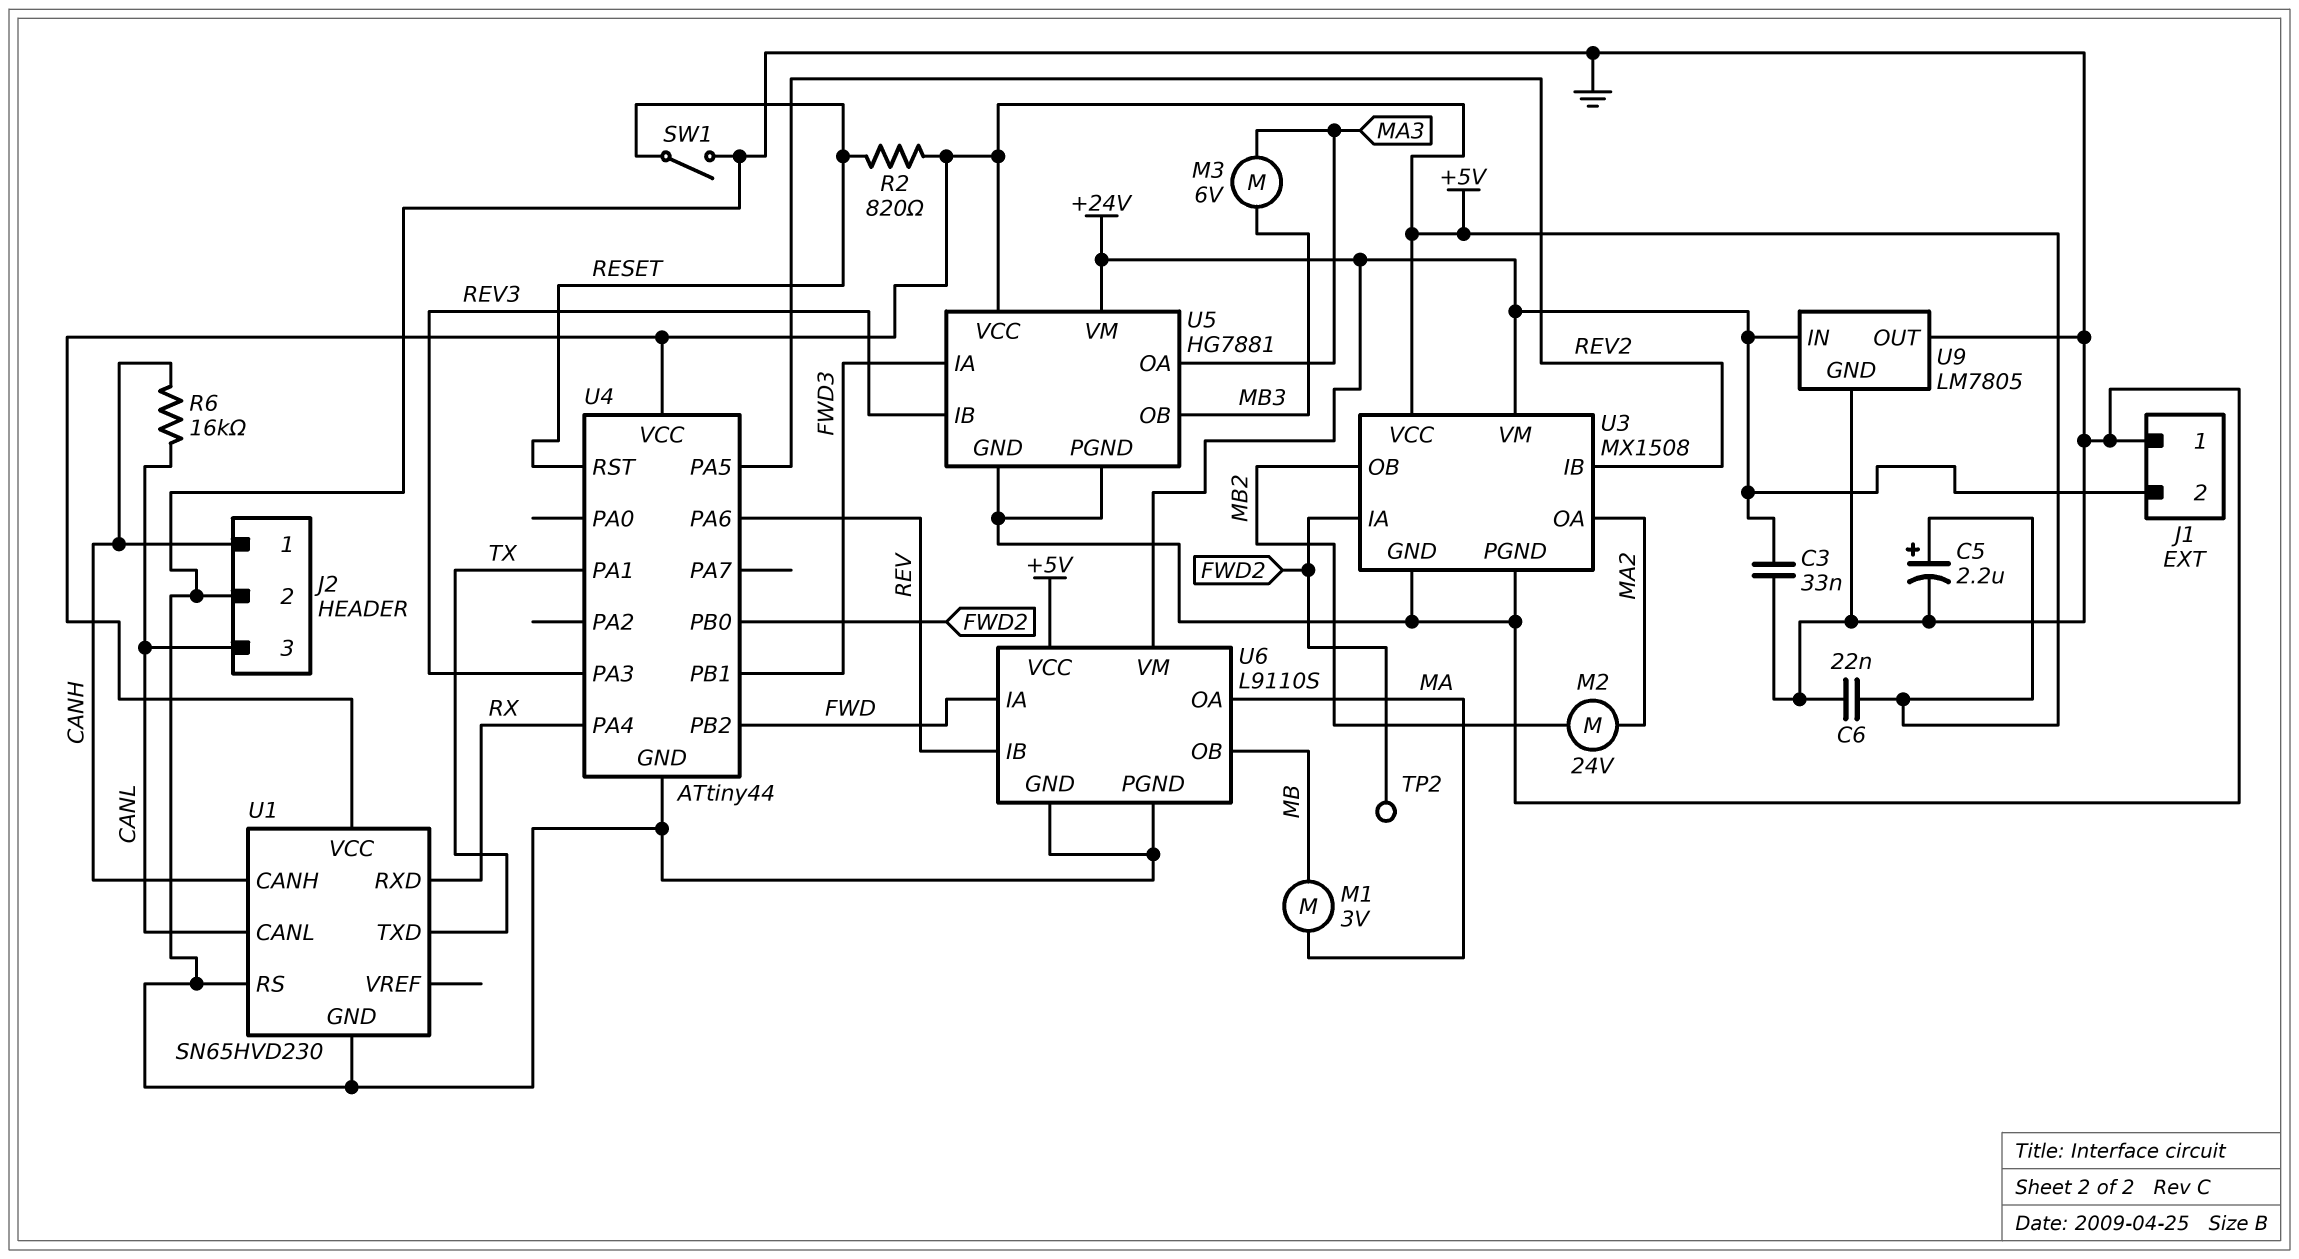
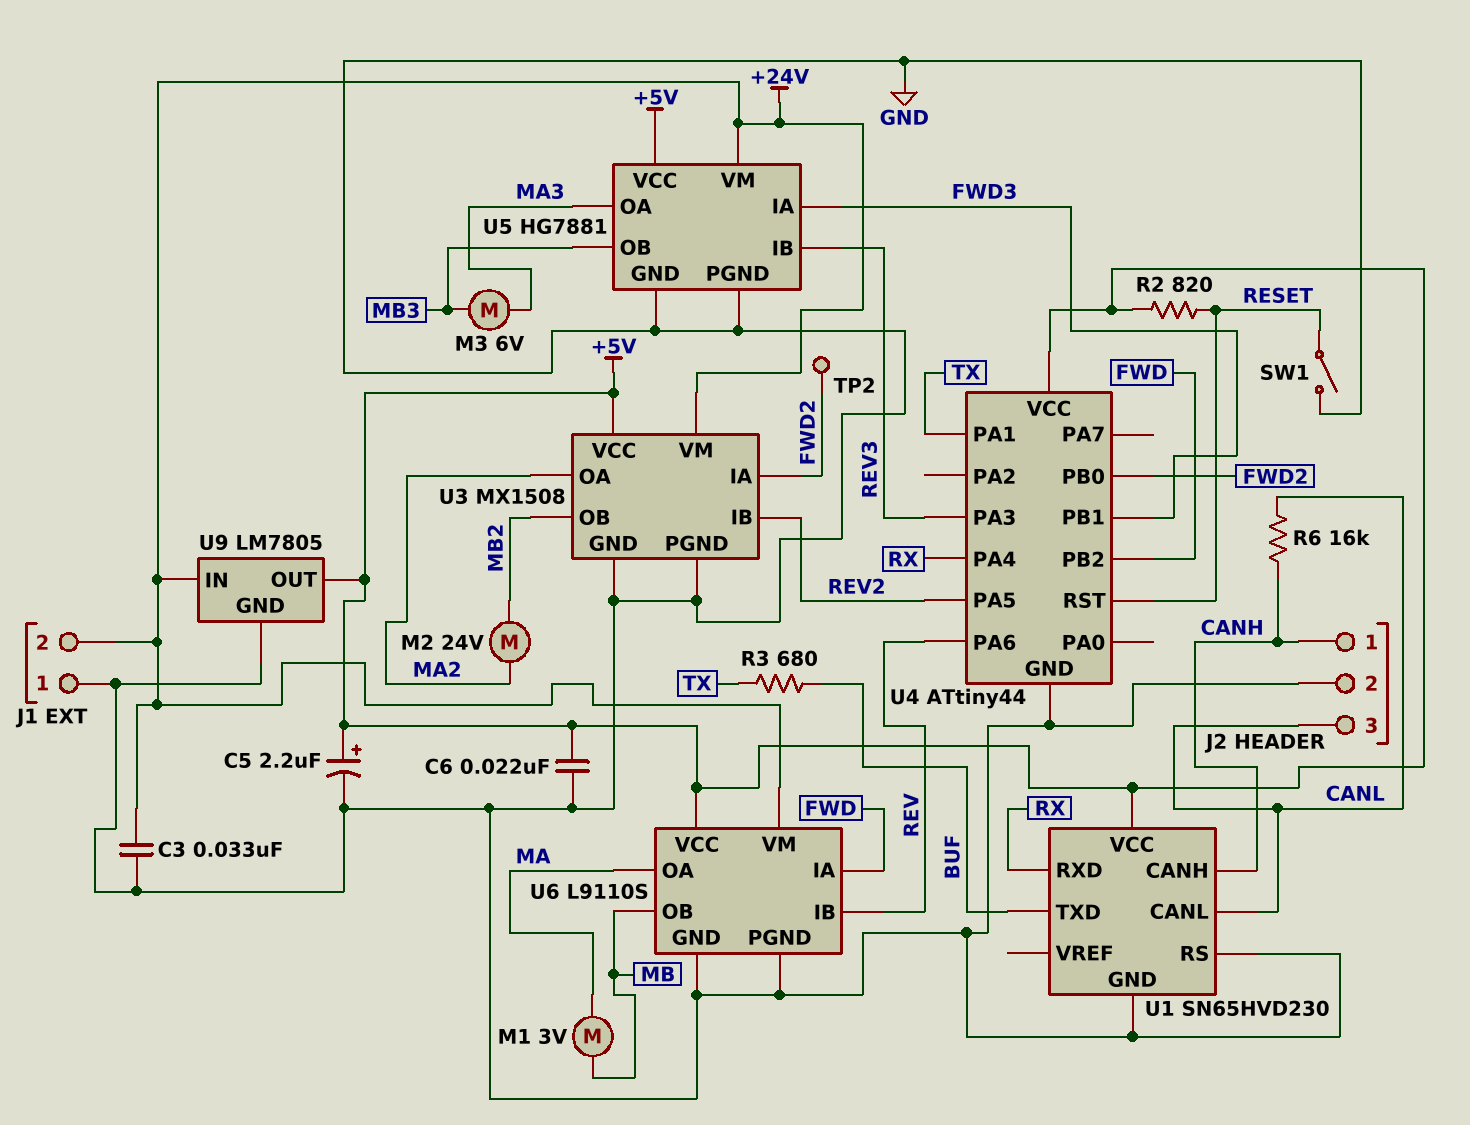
R3: none -> 680 (BUF, TX)
U1 pin TXD: TX -> BUF
U9 pin OUT: GND -> +5V

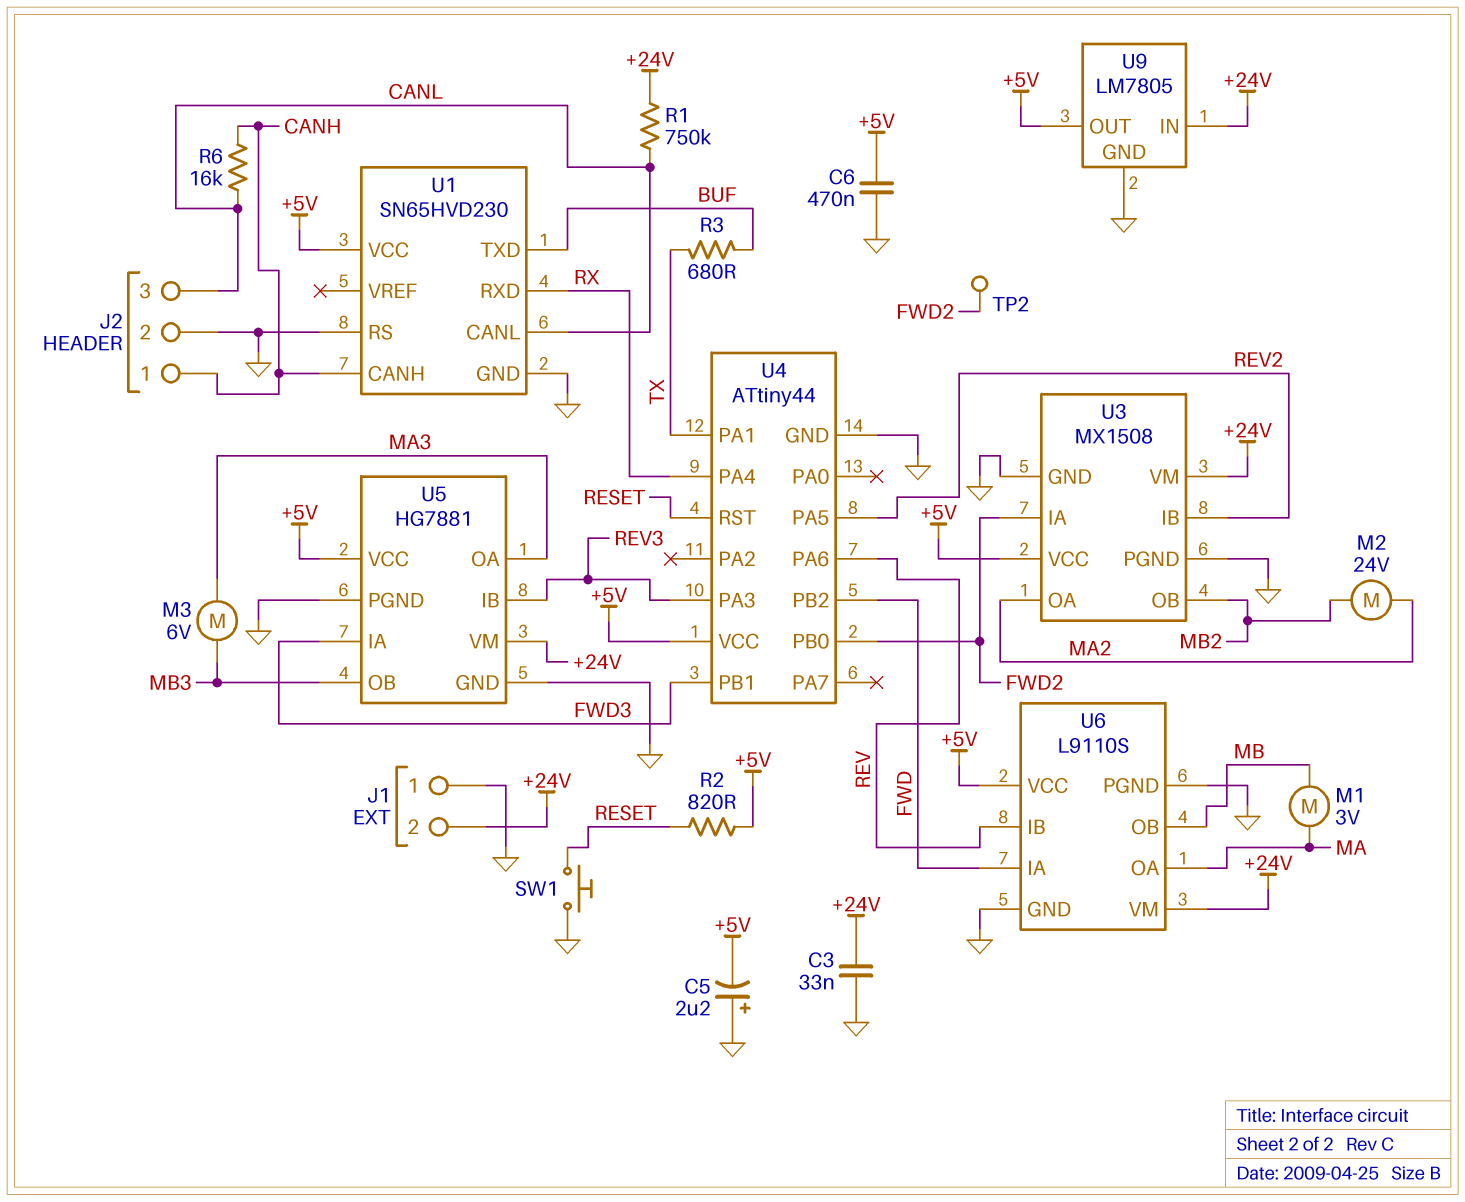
C5: 2.2uF (plus +5V, minus GND) -> 2.2uF (plus GND, minus +5V)
C6: 22nF (+5V, GND) -> 470nF (+5V, GND)
R1: none -> 750k (+24V, CANL)
SW1: switch (GND, RESET) -> button (GND, RESET)

